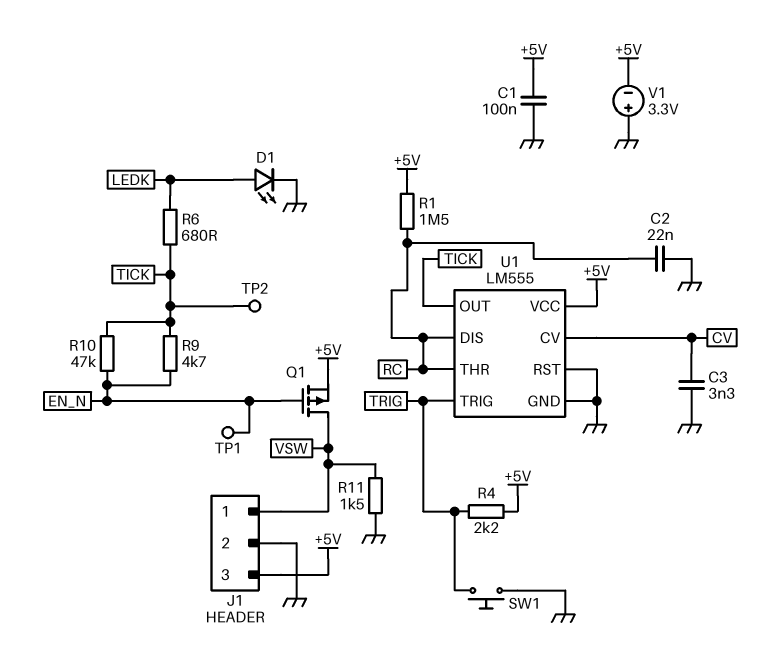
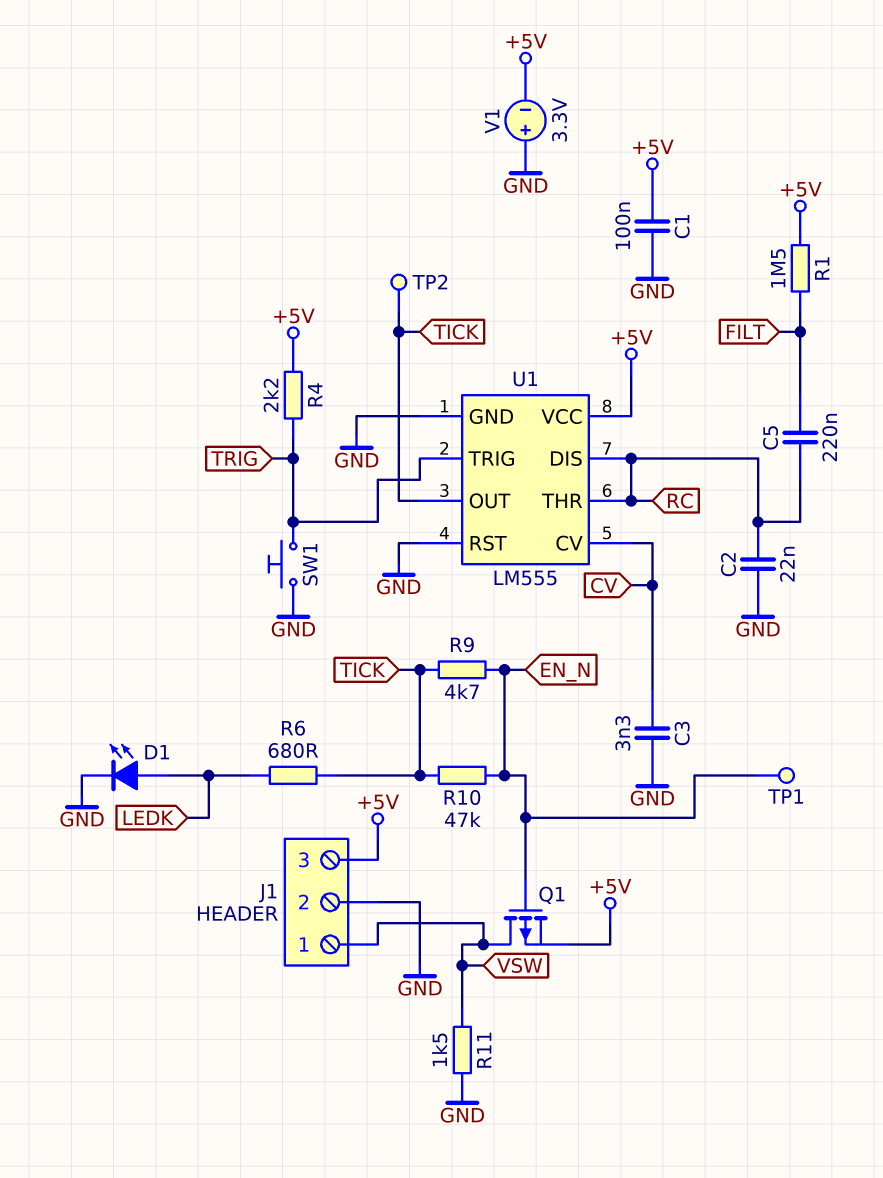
C5: none -> 220nF (FILT, RC)
R1: 1.5M (+5V, RC) -> 1.5M (+5V, FILT)

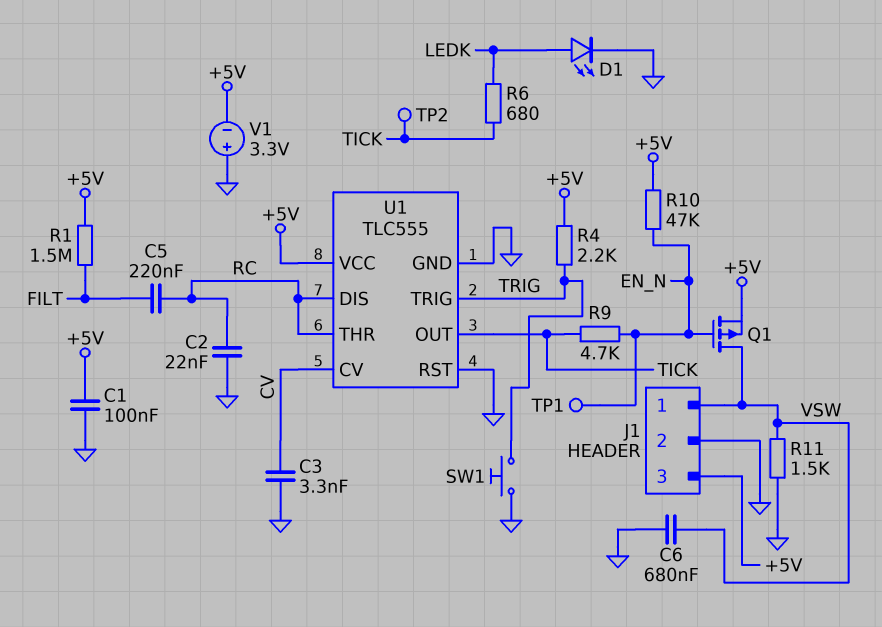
C6: none -> 680nF (GND, VSW)
R10: 47k (EN_N, TICK) -> 47k (+5V, EN_N)
U1: LM555 -> TLC555

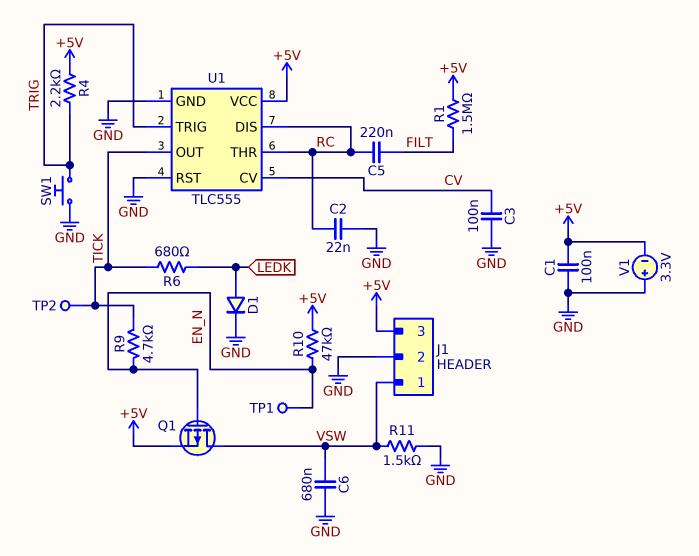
C3: 3.3nF (CV, GND) -> 100nF (CV, GND)
D1: LED (A LEDK, K GND) -> diode (A LEDK, K GND)

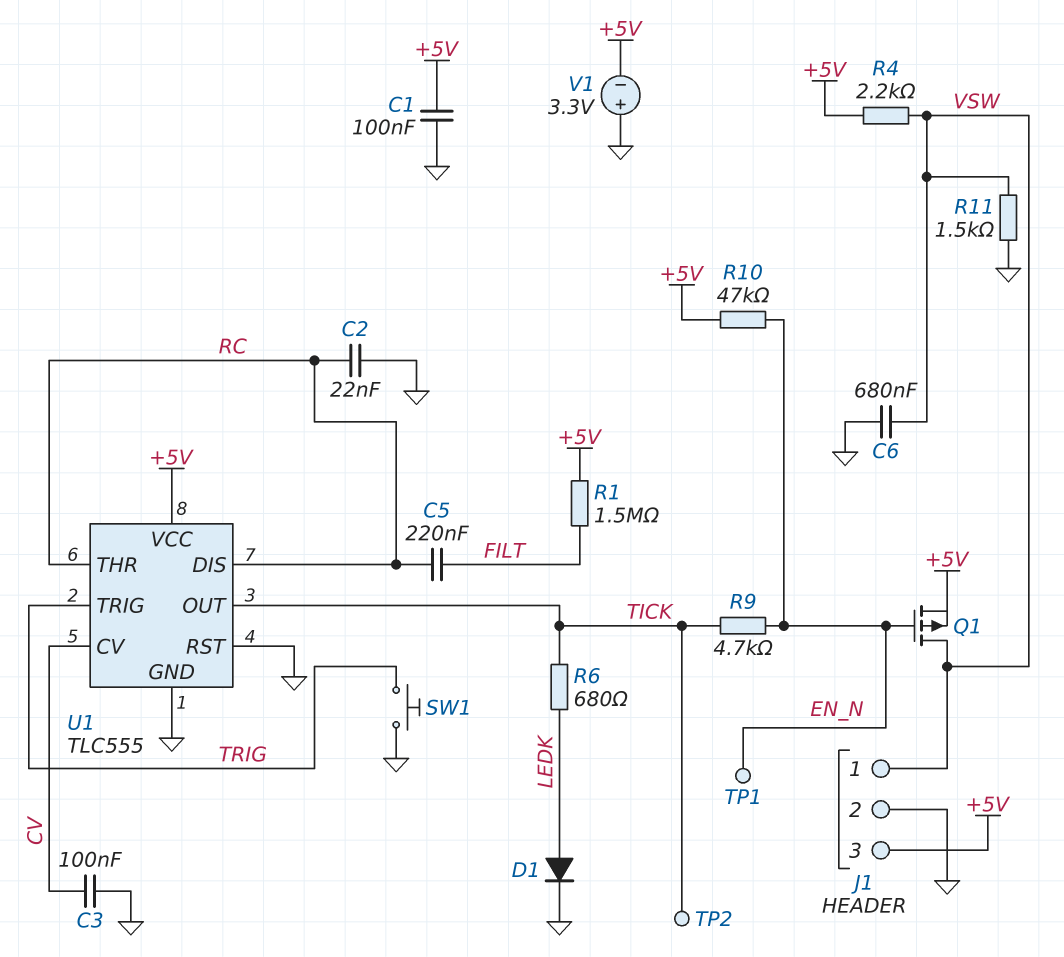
R4: 2.2k (+5V, TRIG) -> 2.2k (+5V, VSW)

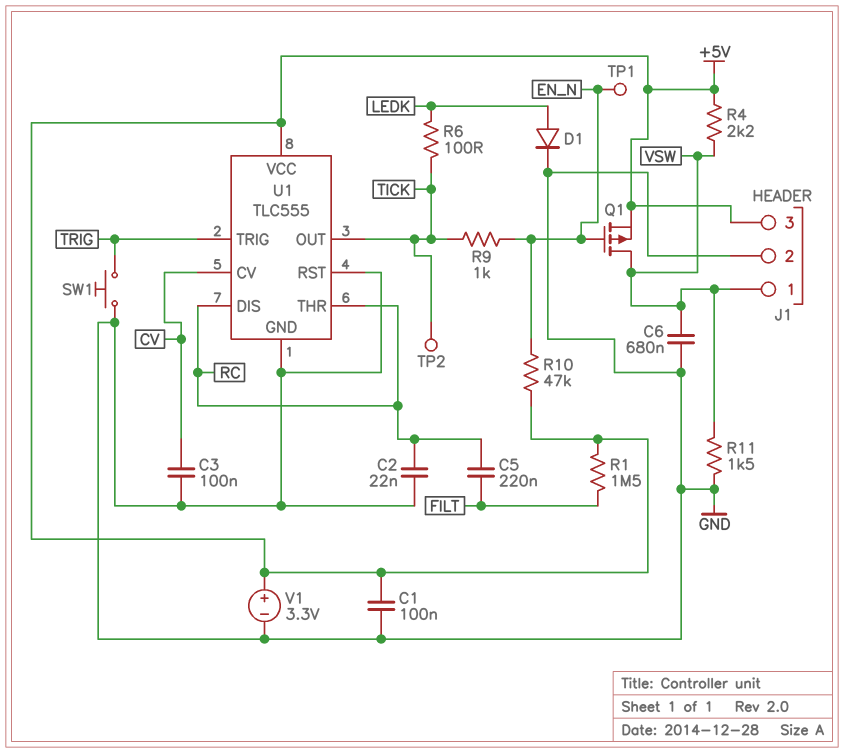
R6: 680 (LEDK, TICK) -> 100 (LEDK, TICK)
R9: 4.7k (EN_N, TICK) -> 1k (EN_N, TICK)
V1: 3.3V (plus GND, minus +5V) -> 3.3V (plus +5V, minus GND)

